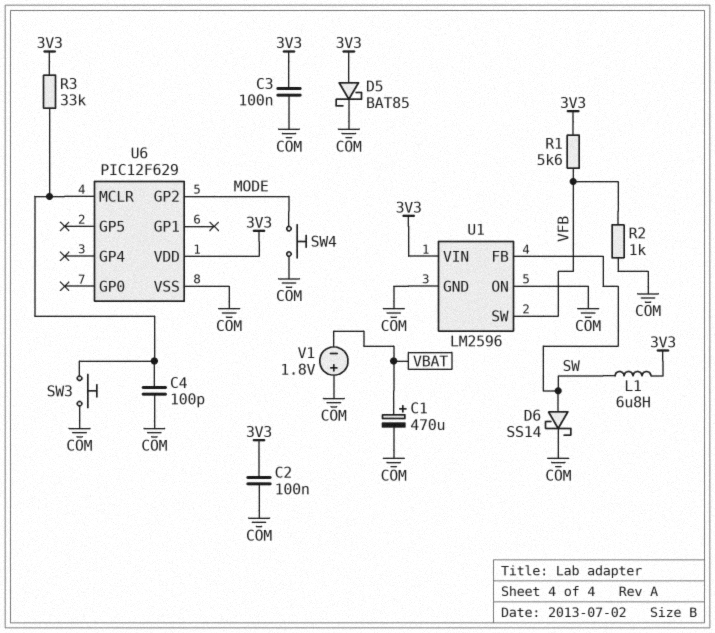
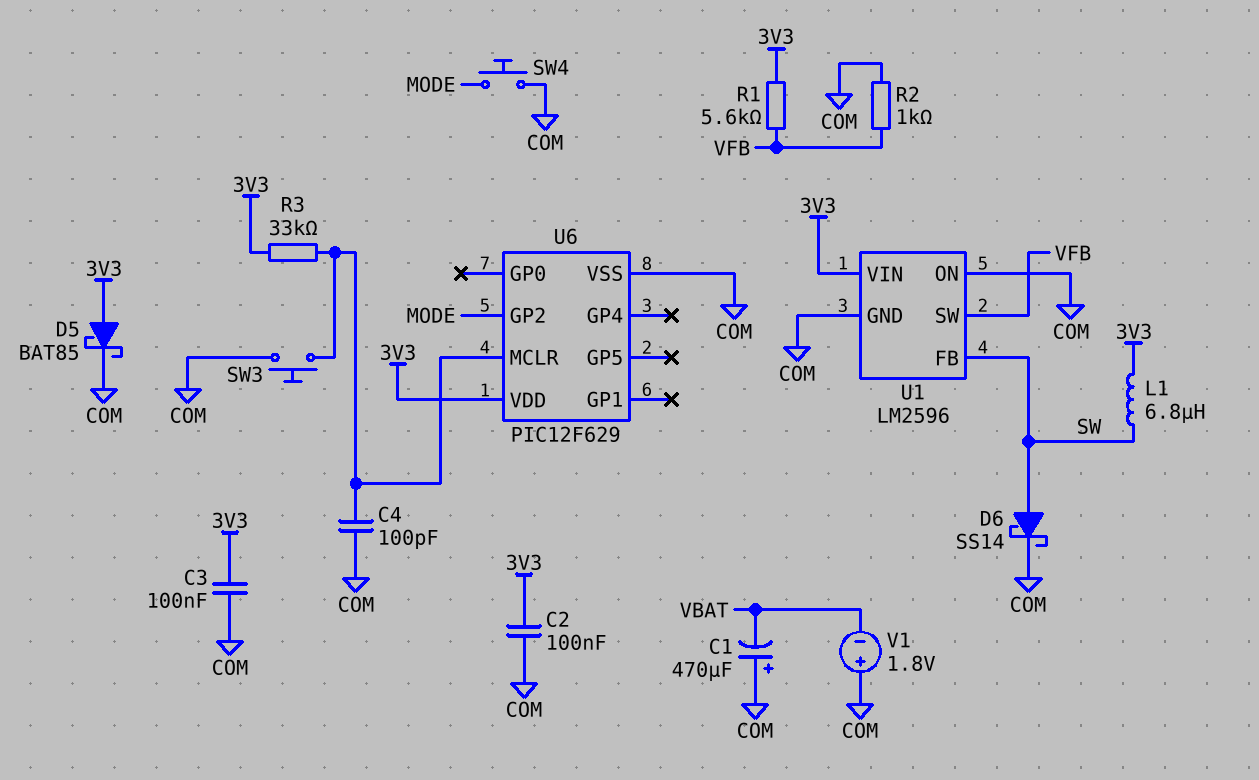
C1: 470uF (plus VBAT, minus COM) -> 470uF (plus COM, minus VBAT)

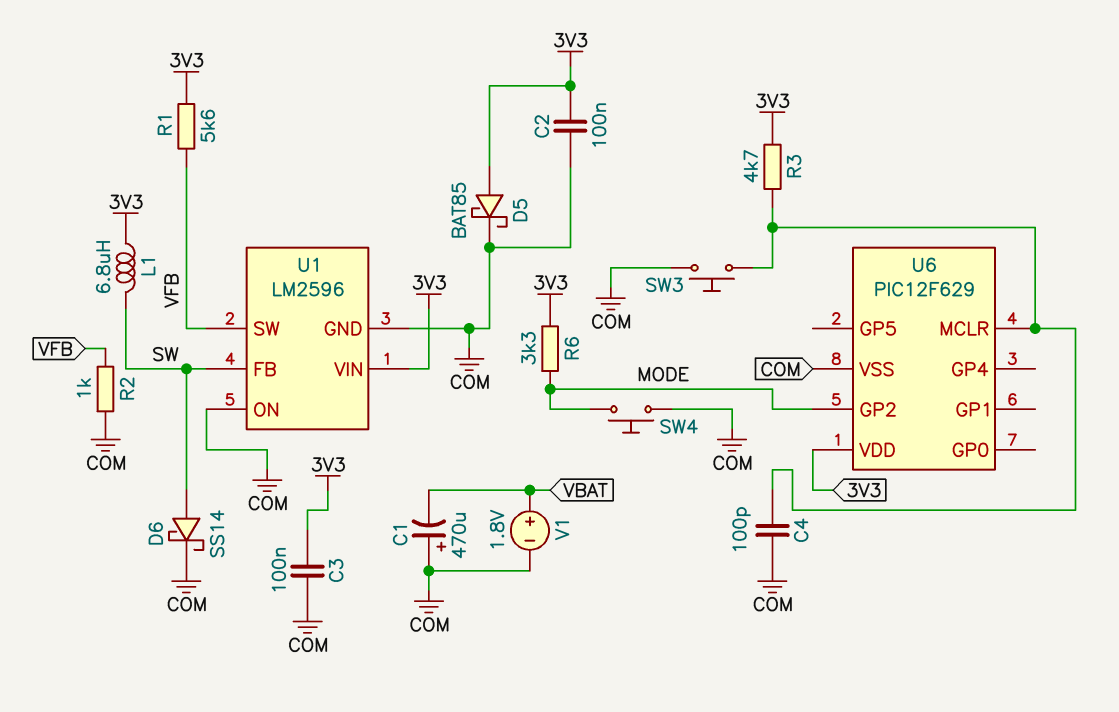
R3: 33k (3V3, U6/MCLR) -> 4.7k (3V3, U6/MCLR)
R6: none -> 3.3k (3V3, MODE)
V1: 1.8V (plus COM, minus VBAT) -> 1.8V (plus VBAT, minus COM)

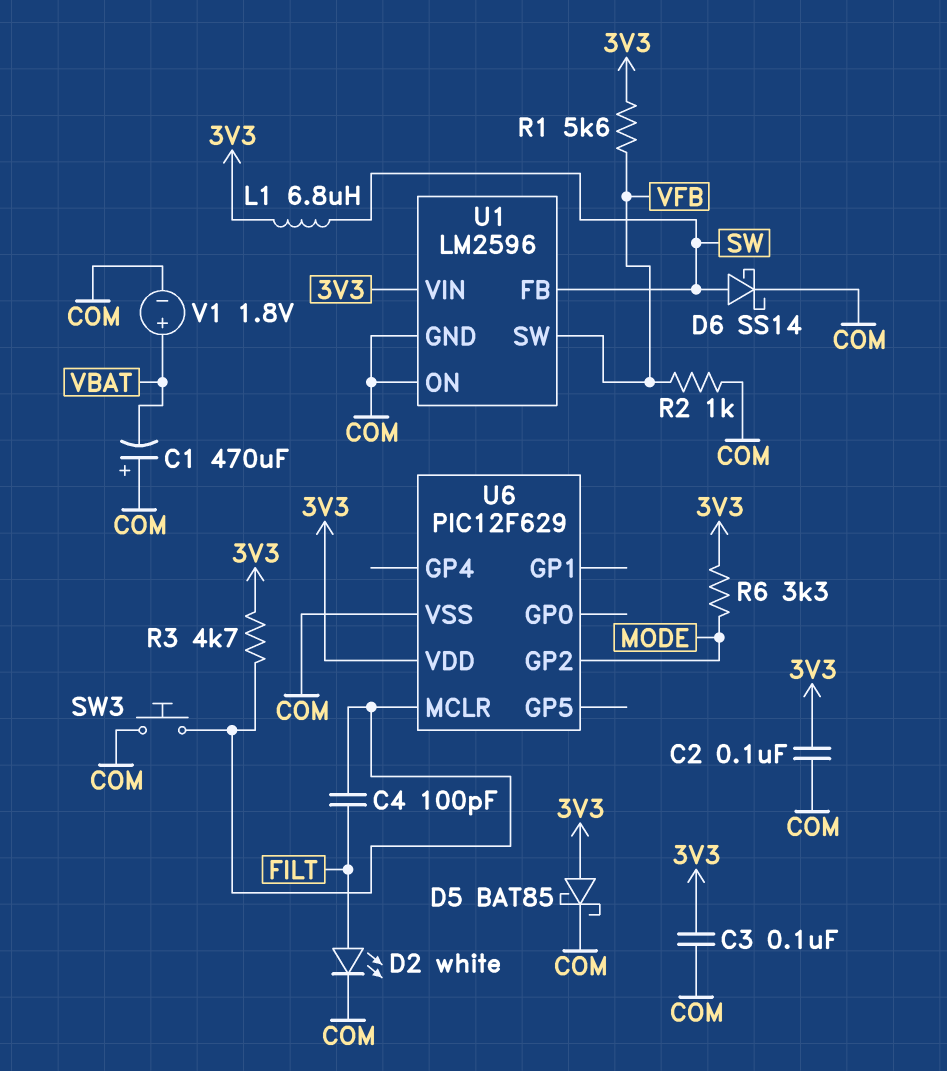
C4: 100pF (COM, U6/MCLR) -> 100pF (FILT, U6/MCLR)
D2: none -> LED white (A FILT, K COM)
SW4: button (COM, MODE) -> none

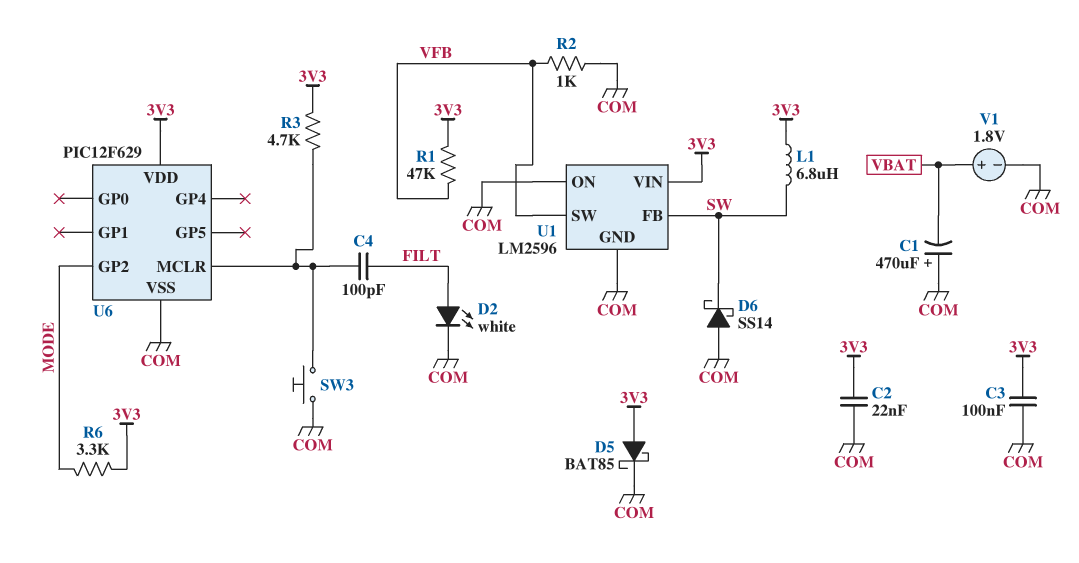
C2: 100nF (3V3, COM) -> 22nF (3V3, COM)
D6: schottky SS14 (A SW, K COM) -> schottky SS14 (A COM, K SW)
R1: 5.6k (3V3, VFB) -> 47k (3V3, VFB)

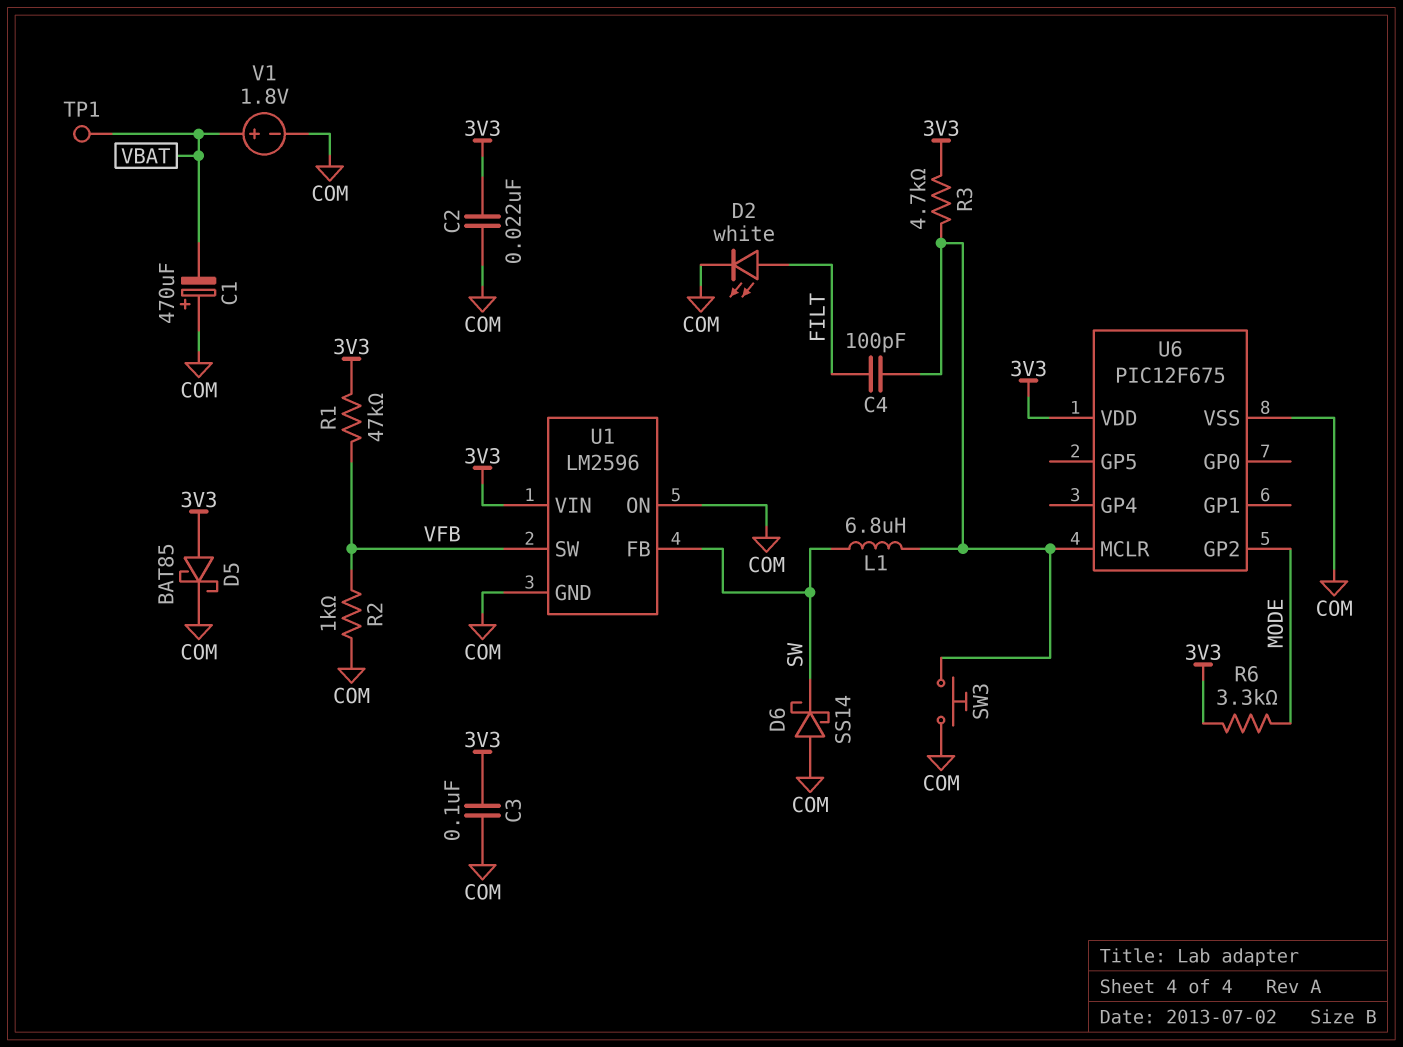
L1: 6.8uH (3V3, SW) -> 6.8uH (SW, U6/MCLR)
TP1: none -> test point (VBAT)
U6: PIC12F629 -> PIC12F675

